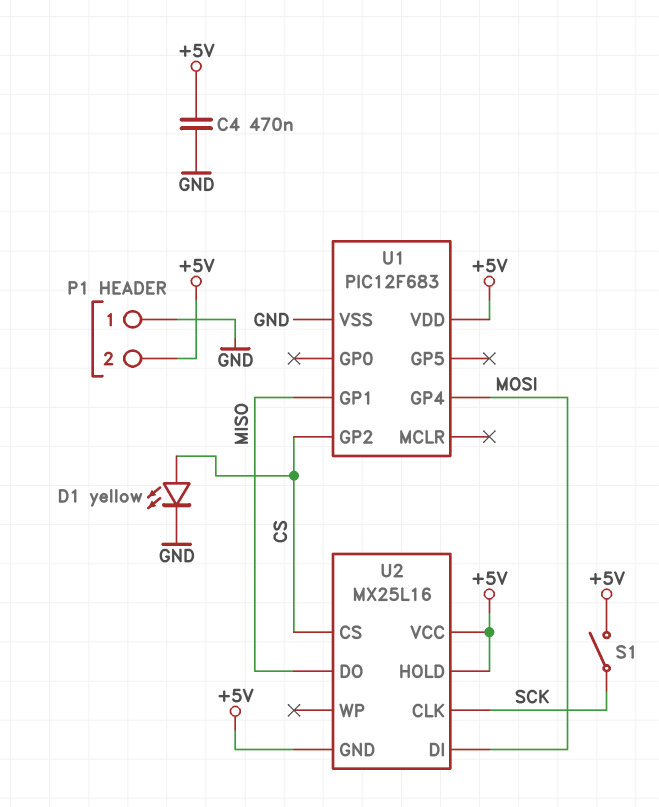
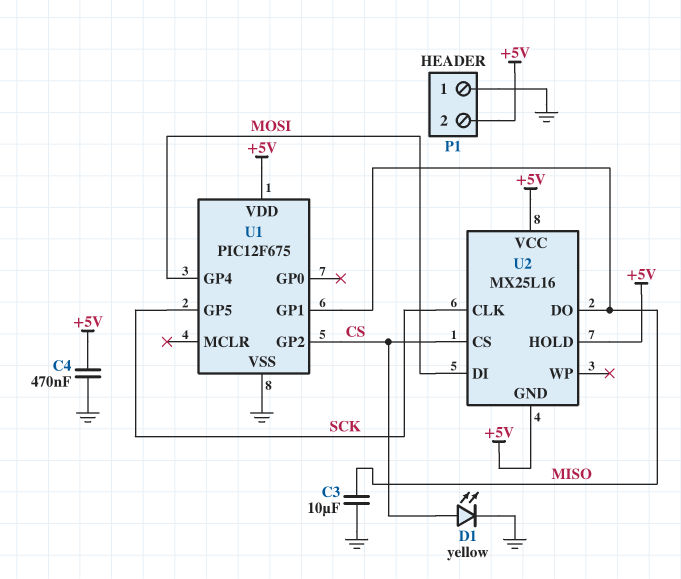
C3: none -> 10uF (GND, MISO)
S1: switch (+5V, SCK) -> none
U1: PIC12F683 -> PIC12F675
U1 pin GP5: none -> SCK

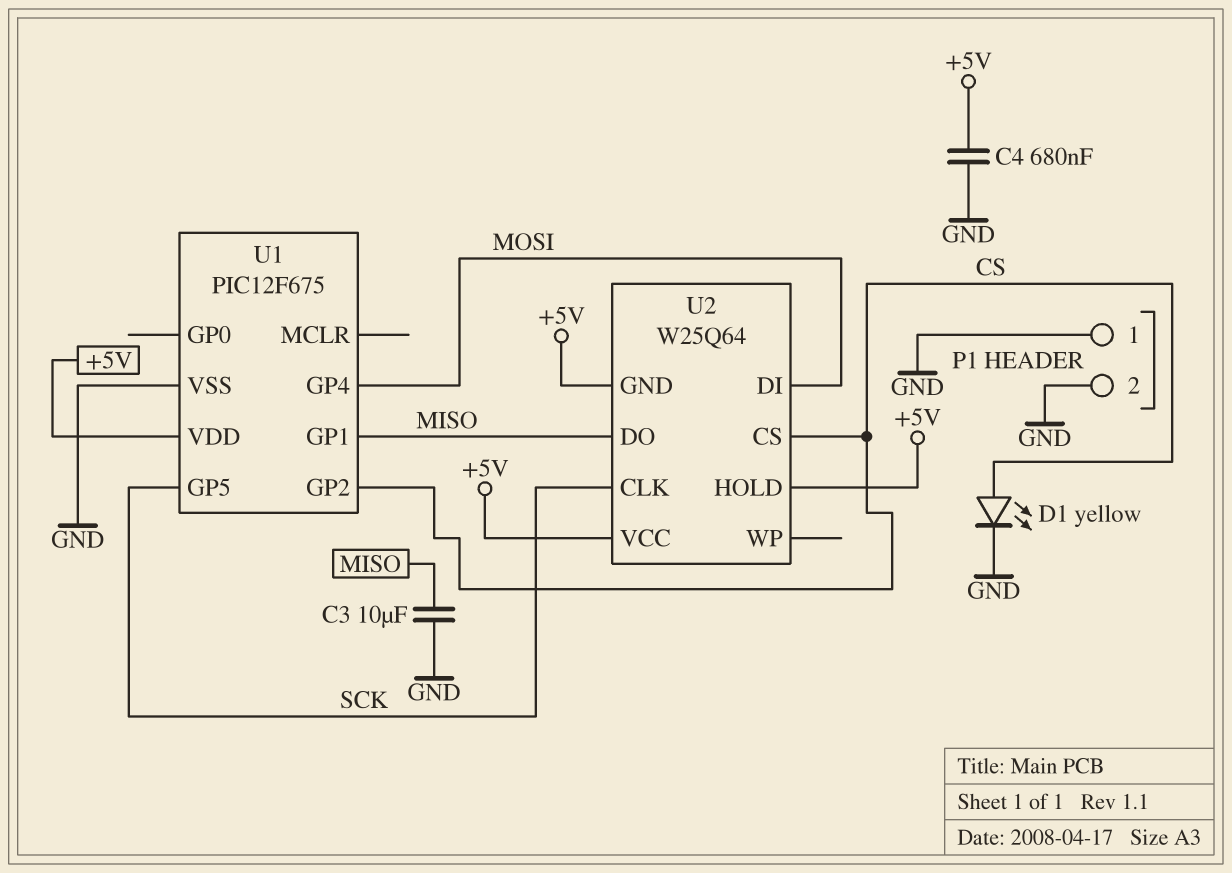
C4: 470nF (+5V, GND) -> 680nF (+5V, GND)
P1 pin 2: +5V -> GND
U2: MX25L16 -> W25Q64

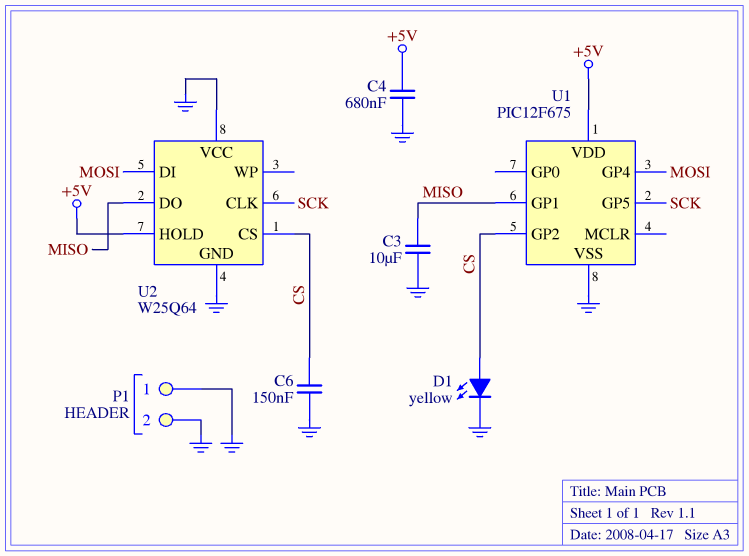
C6: none -> 150nF (CS, GND)
U2 pin GND: +5V -> GND
U2 pin VCC: +5V -> GND

